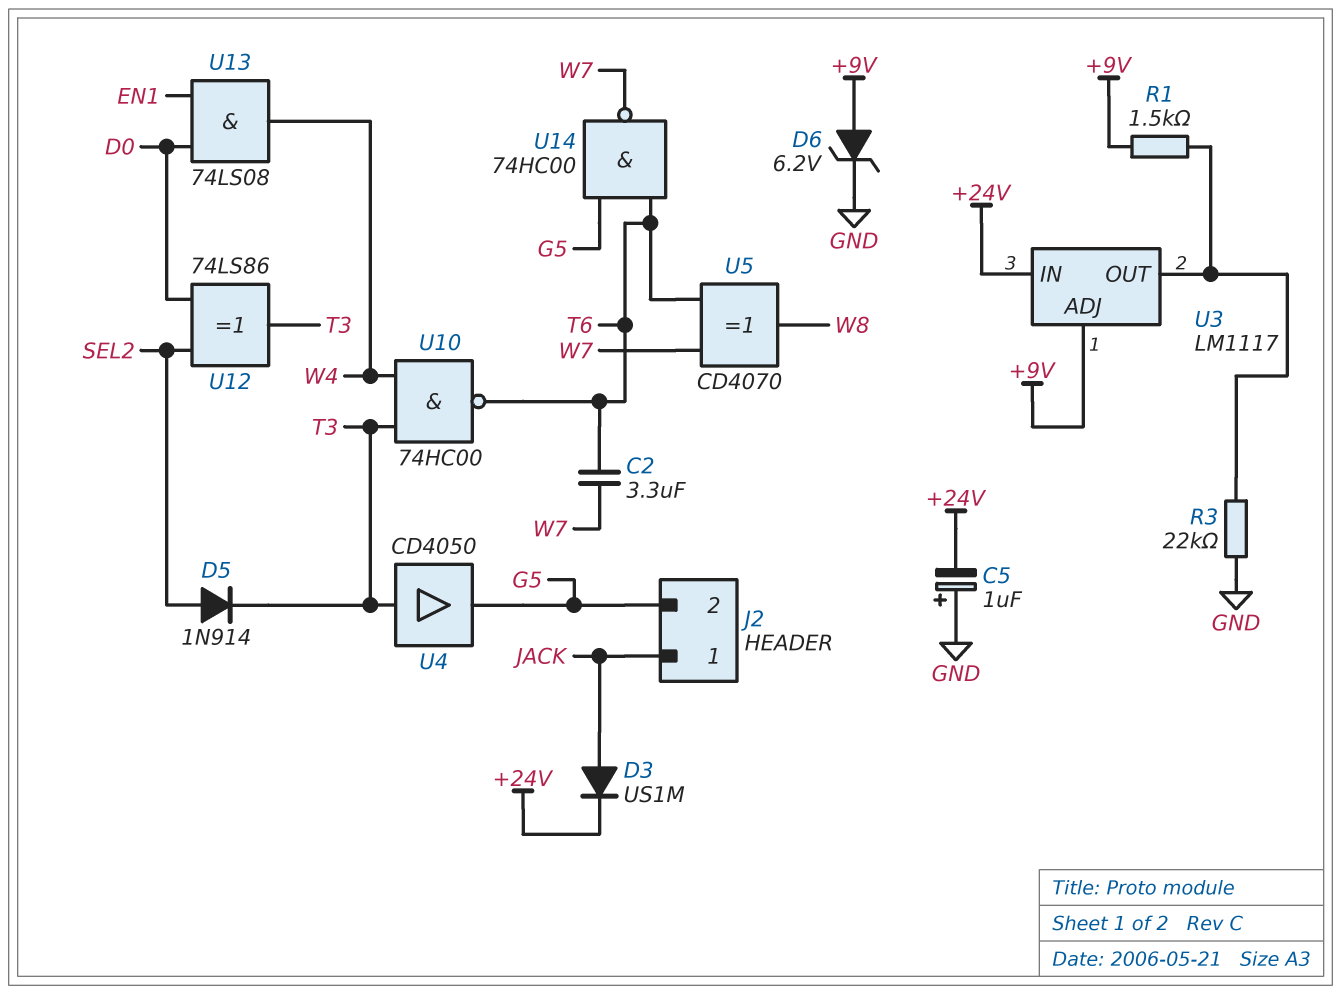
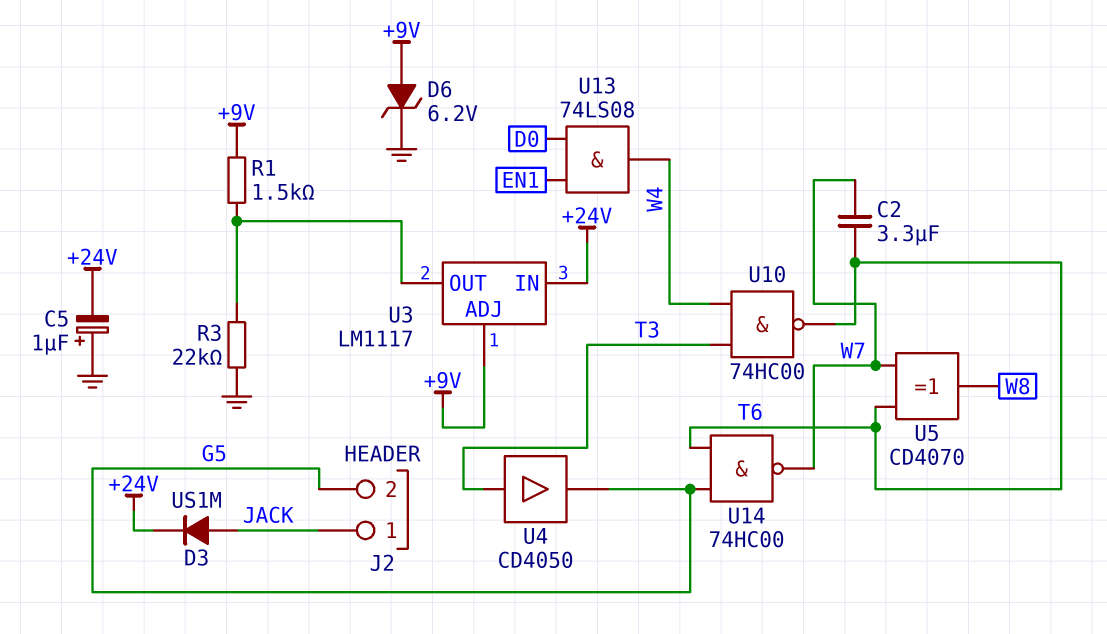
D5: diode 1N914 (A SEL2, K T3) -> none
U12: XOR 74LS86 (in D0, in SEL2, out T3) -> none

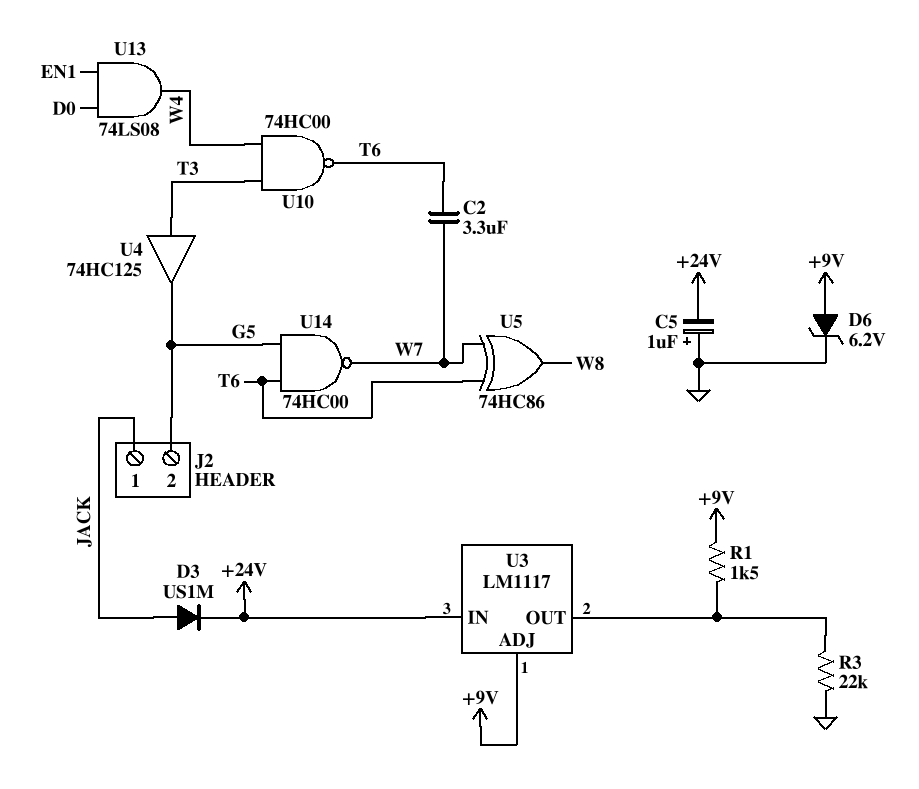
U4: buffer CD4050 (in T3, out G5) -> buffer 74HC125 (in T3, out G5)
U5: XOR CD4070 (in T6, in W7, out W8) -> XOR 74HC86 (in T6, in W7, out W8)

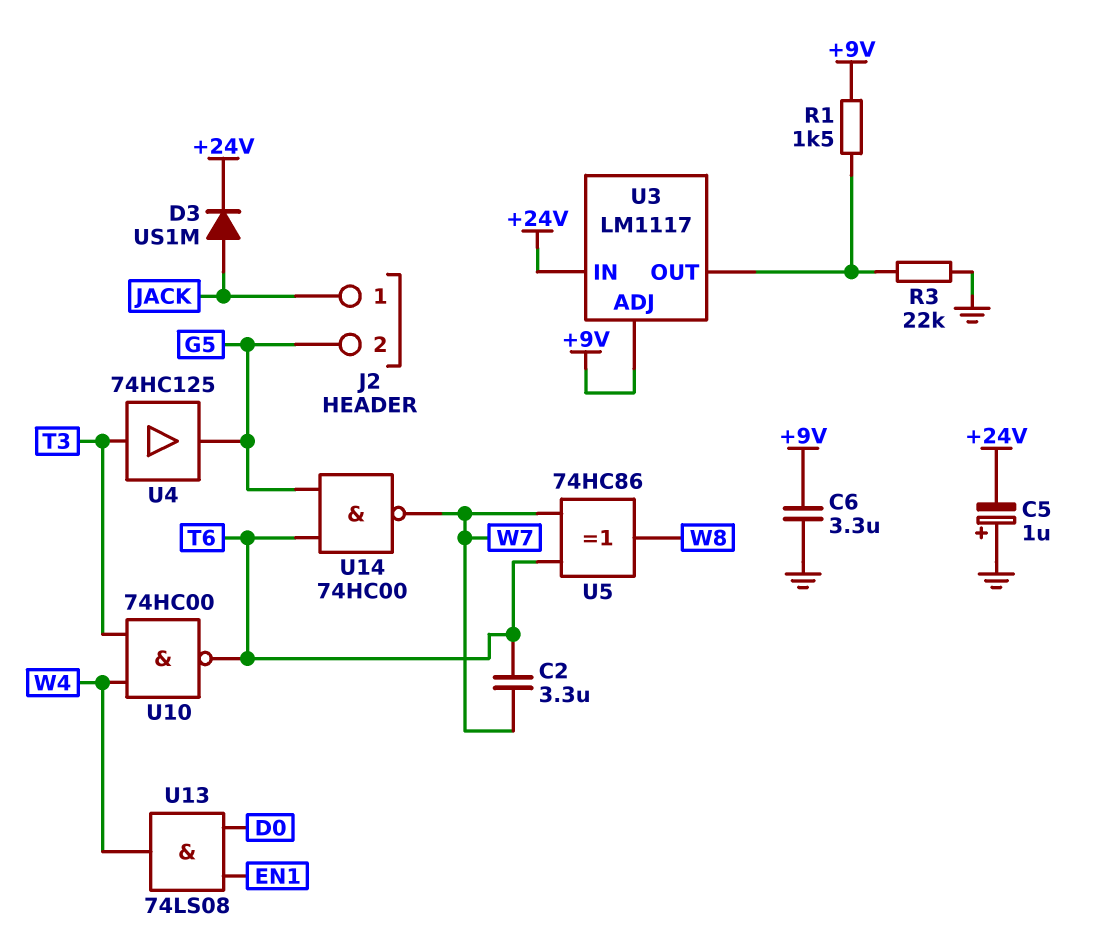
C6: none -> 3.3uF (+9V, GND)
D6: zener 6.2V (A +9V, K GND) -> none

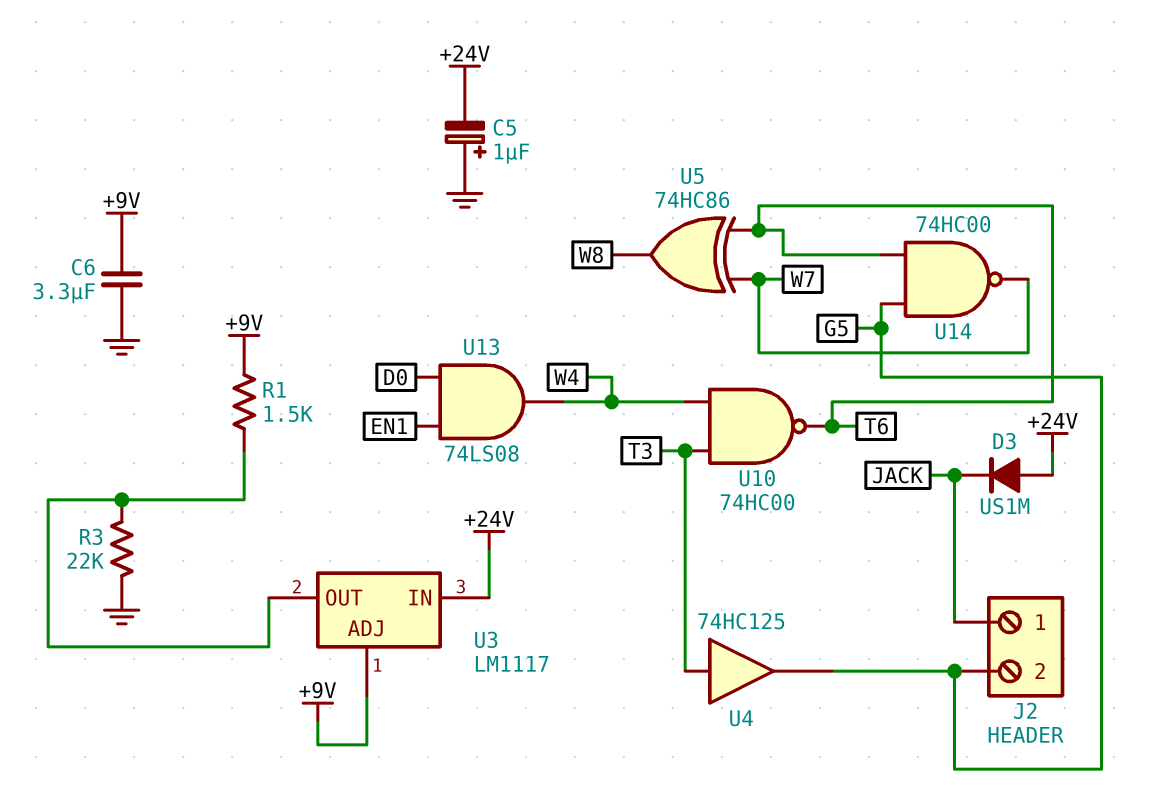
C2: 3.3uF (T6, W7) -> none
D3: diode US1M (A JACK, K +24V) -> diode US1M (A +24V, K JACK)

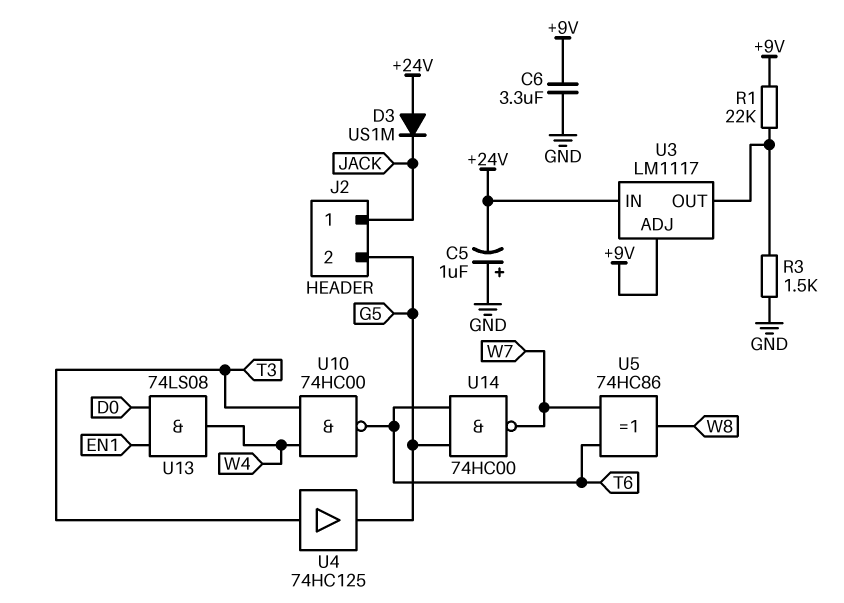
R1: 1.5k (+9V, U3/OUT) -> 22k (+9V, U3/OUT)
R3: 22k (GND, U3/OUT) -> 1.5k (GND, U3/OUT)

